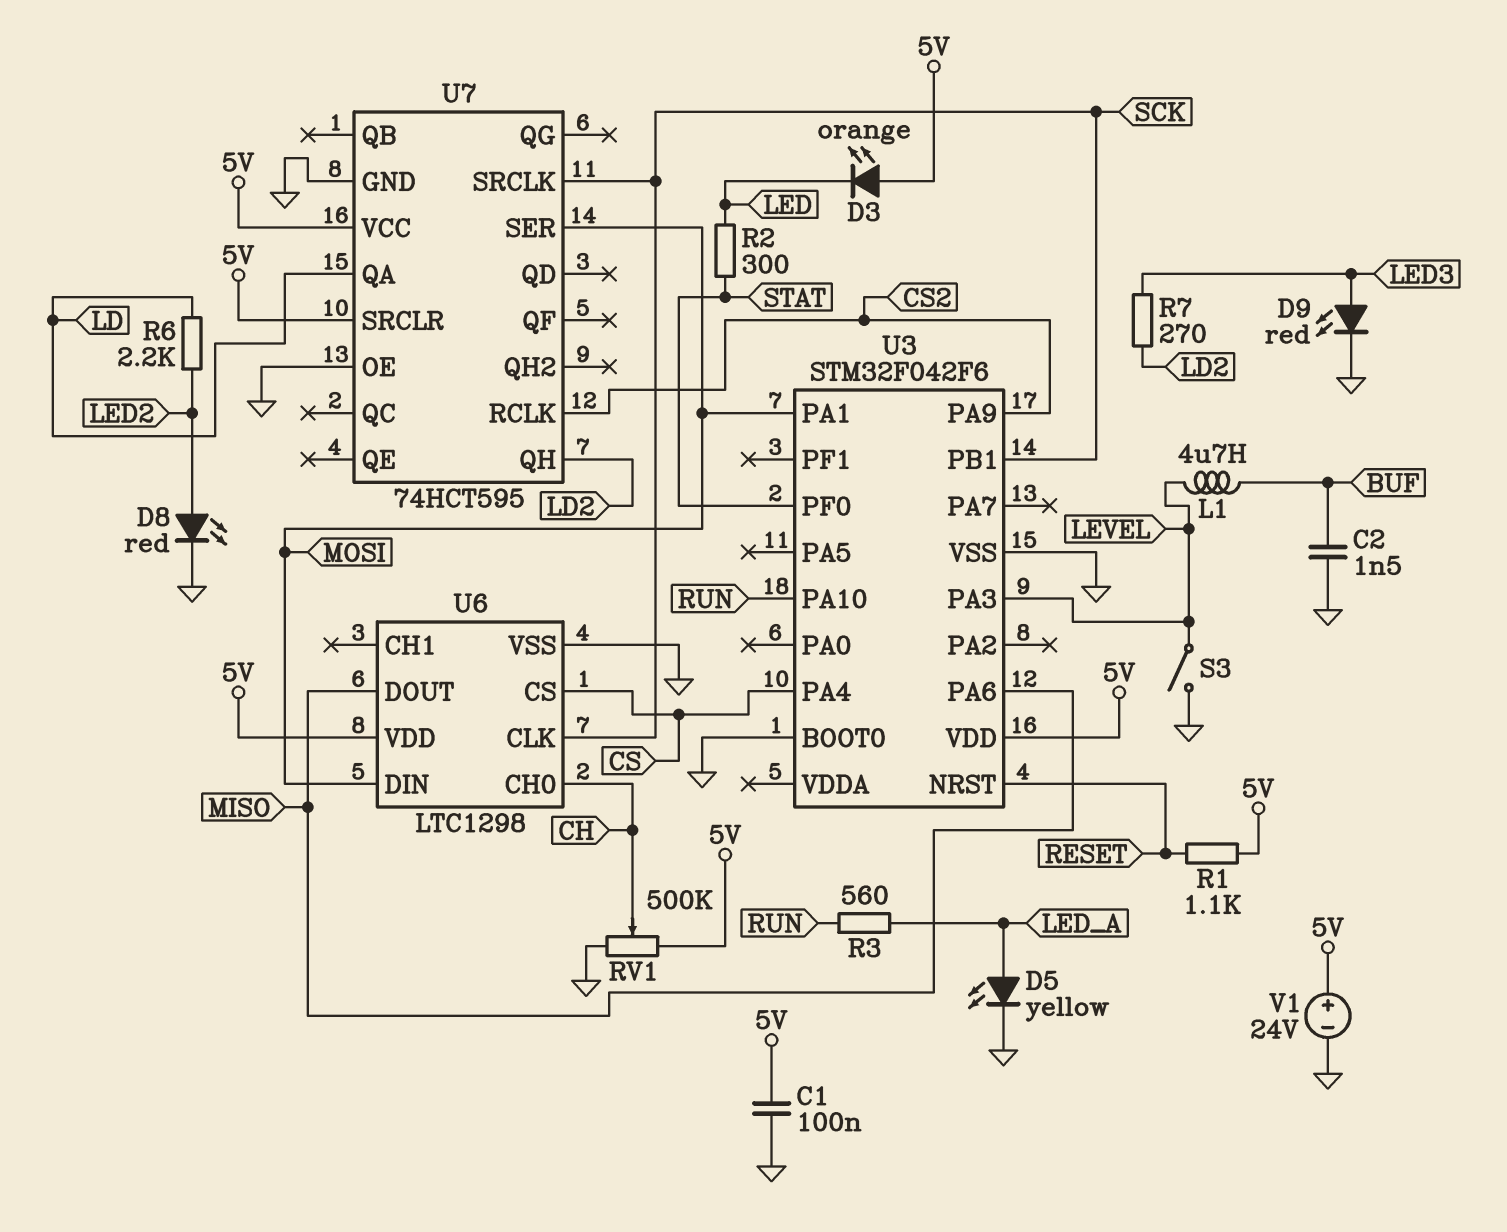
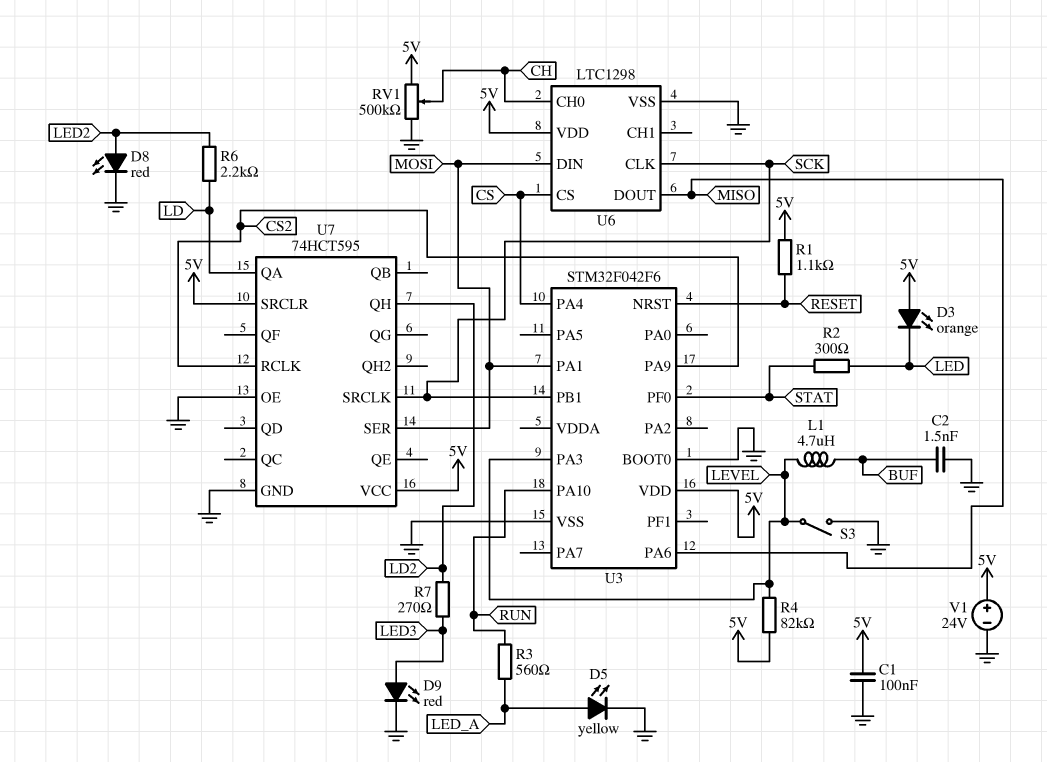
R4: none -> 82k (5V, LEVEL)

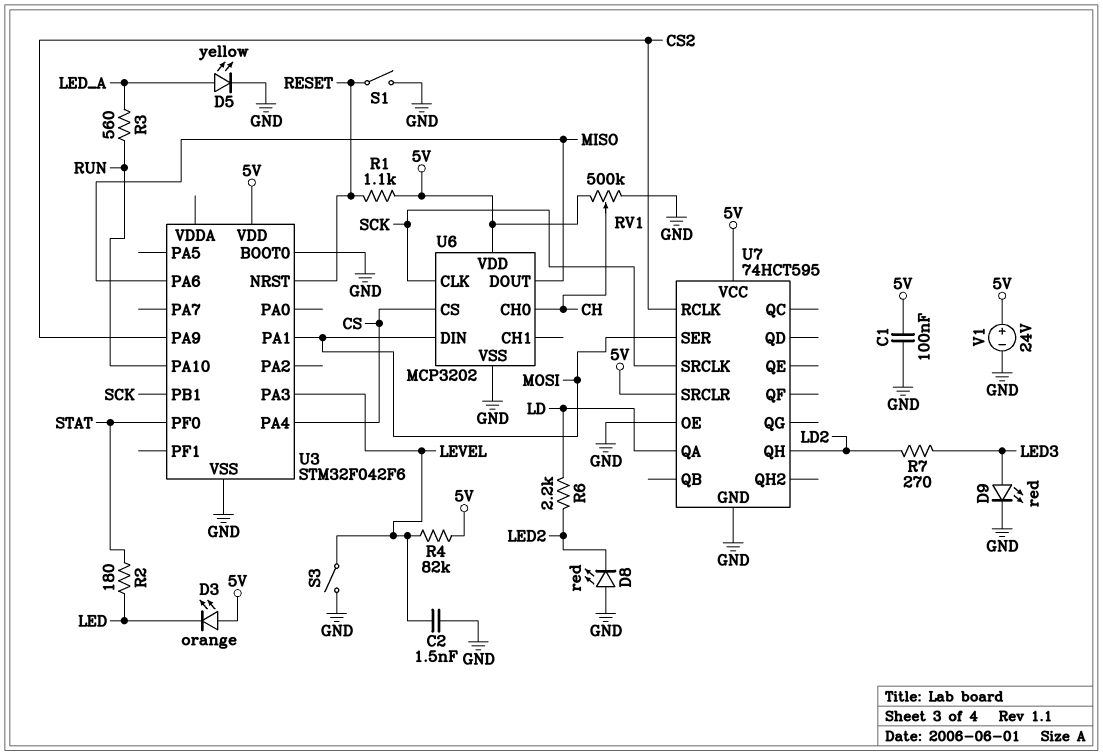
C2: 1.5nF (BUF, GND) -> 1.5nF (GND, LEVEL)
D8: LED red (A LED2, K GND) -> LED red (A GND, K LED2)
L1: 4.7uH (BUF, LEVEL) -> none
R2: 300 (LED, STAT) -> 180 (LED, STAT)
S1: none -> switch (GND, RESET)
U6: LTC1298 -> MCP3202

